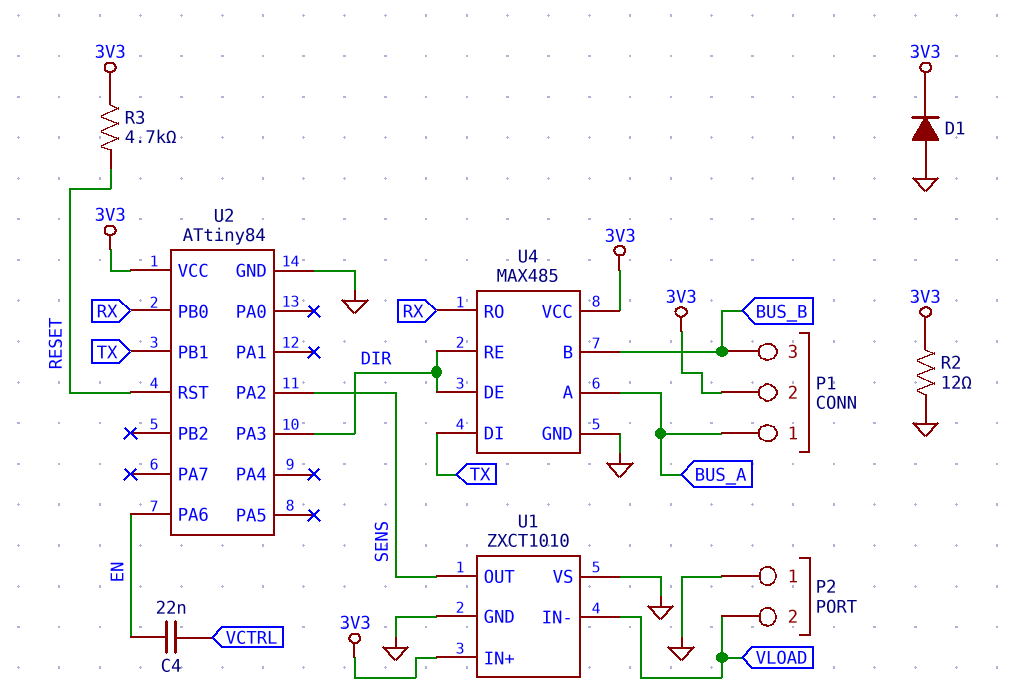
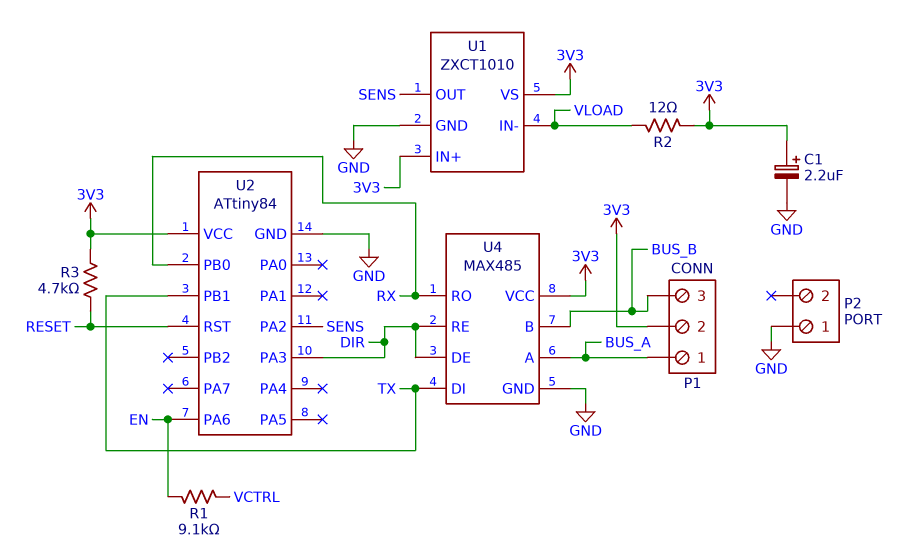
C1: none -> 2.2uF (plus 3V3, minus GND)
C4: 22nF (EN, VCTRL) -> none
D1: diode (A GND, K 3V3) -> none
P2 pin 2: VLOAD -> none
R1: none -> 9.1k (EN, VCTRL)
R2: 12 (3V3, GND) -> 12 (3V3, VLOAD)
U1 pin VS: GND -> 3V3

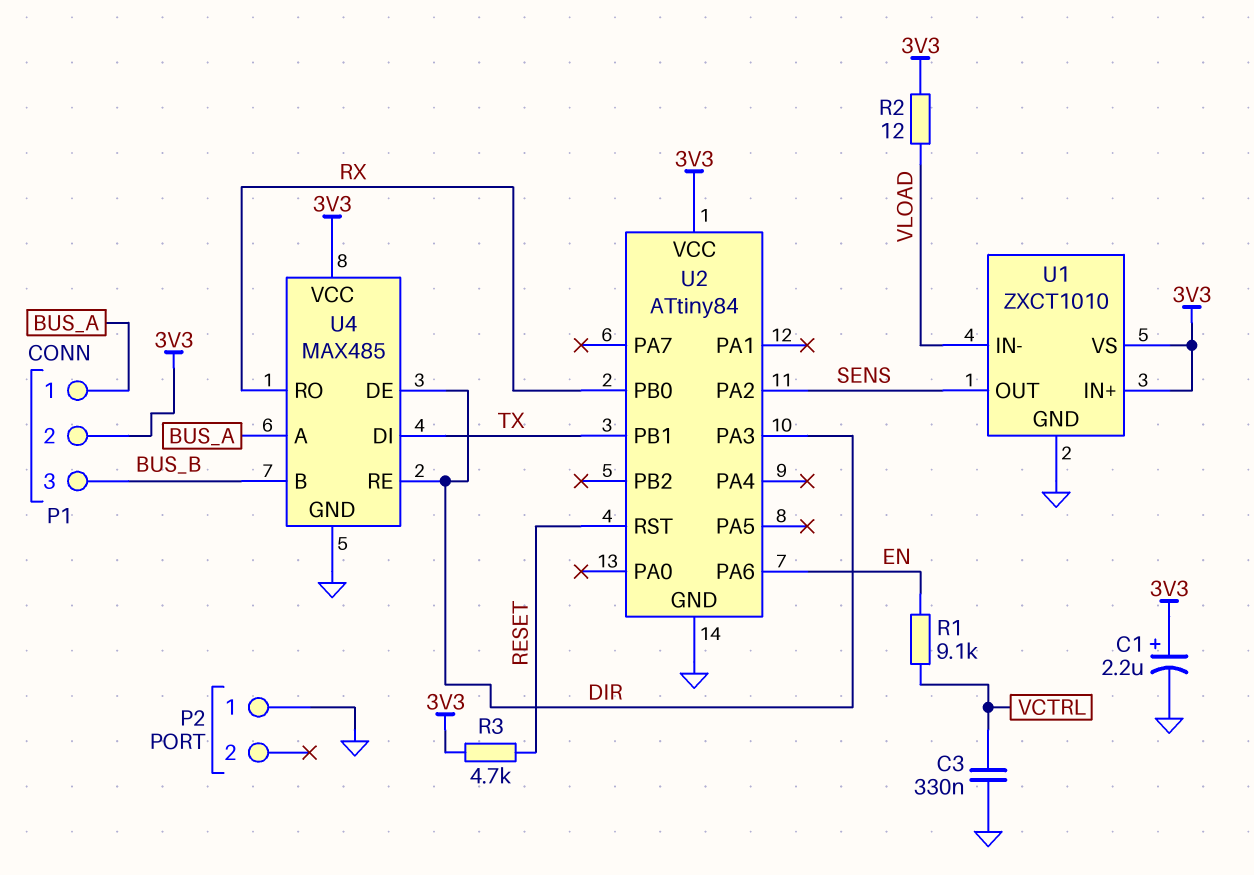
C3: none -> 330nF (GND, VCTRL)

